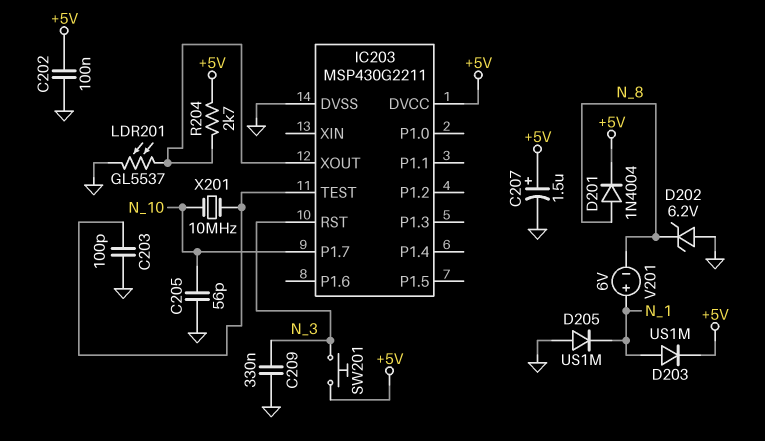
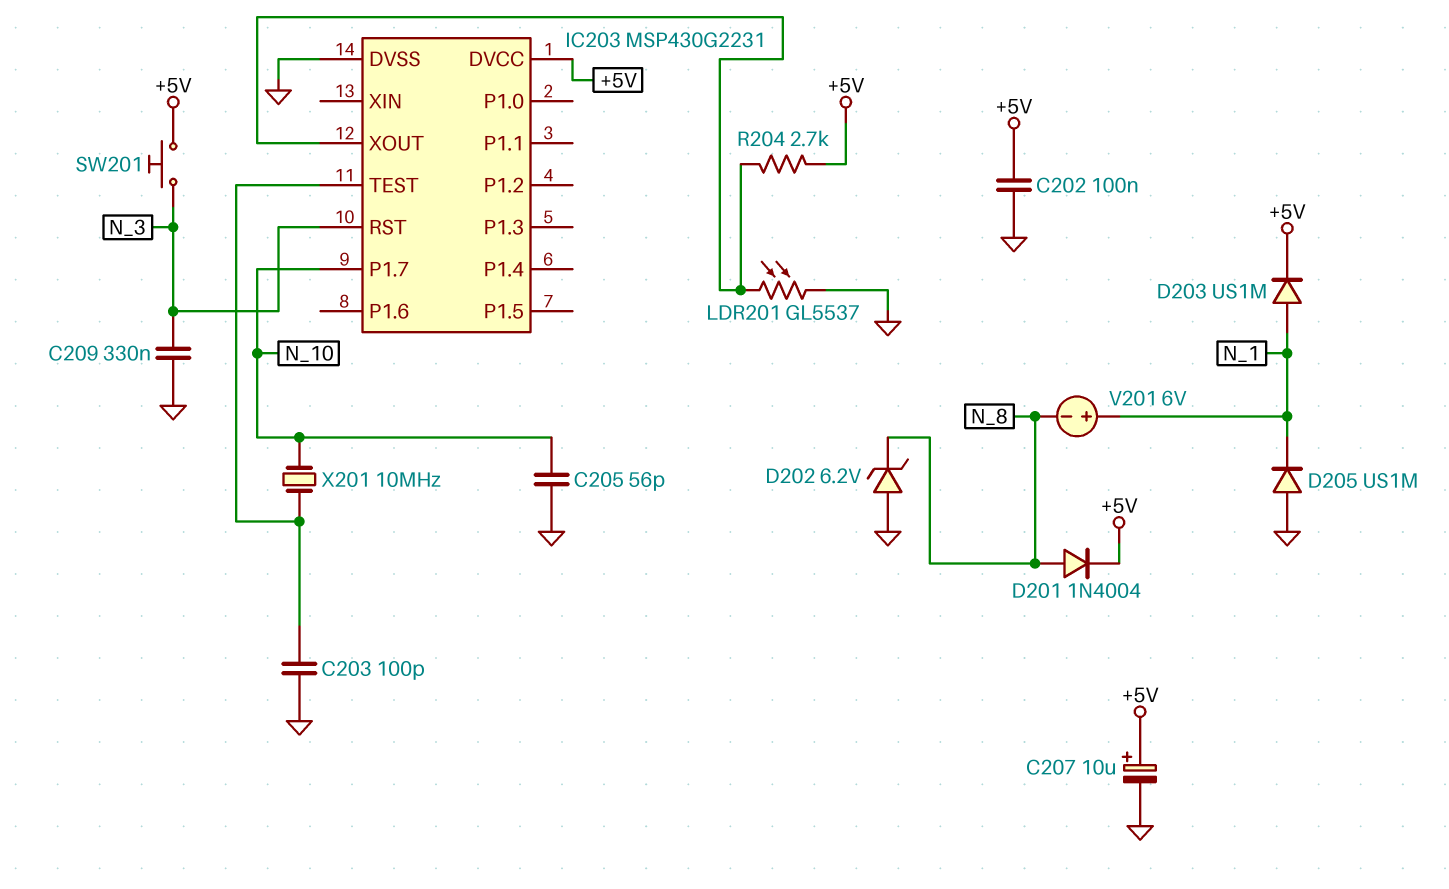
C207: 1.5uF (plus +5V, minus GND) -> 10uF (plus +5V, minus GND)
IC203: MSP430G2211 -> MSP430G2231

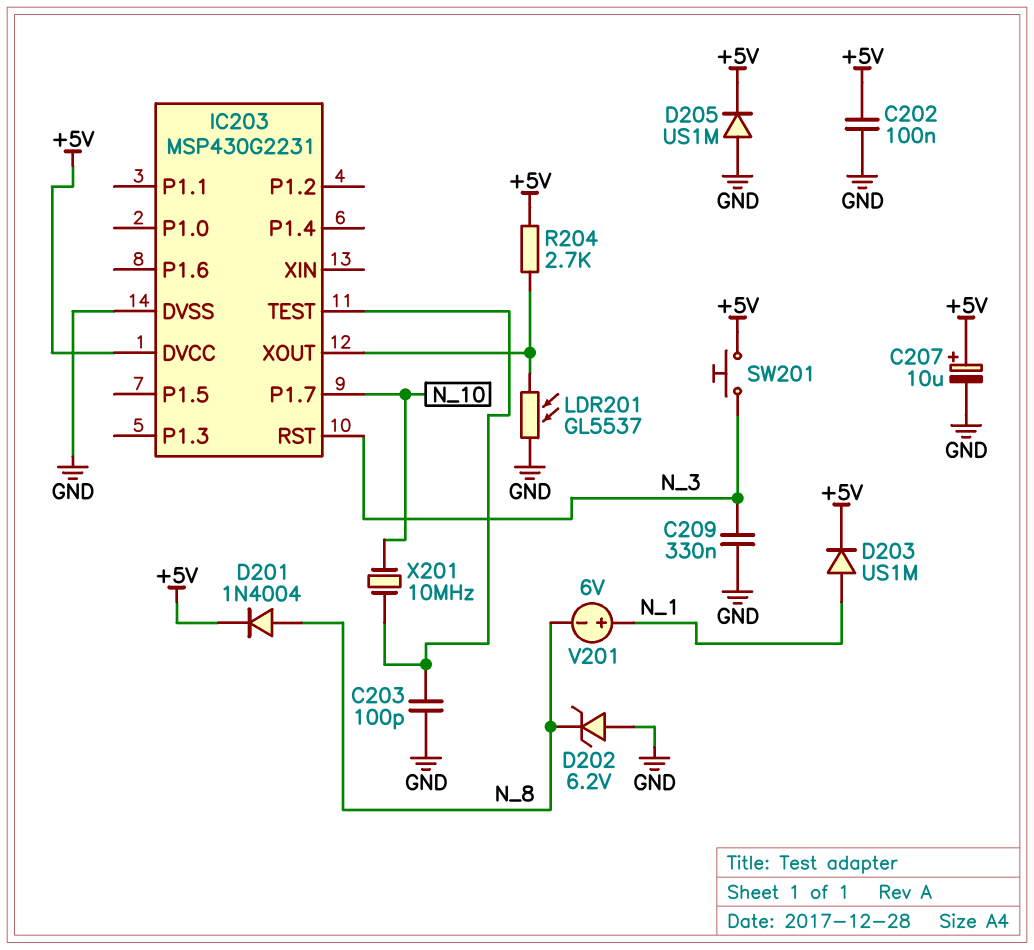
C205: 56pF (GND, N_10) -> none
D205: diode US1M (A GND, K N_1) -> diode US1M (A GND, K +5V)

